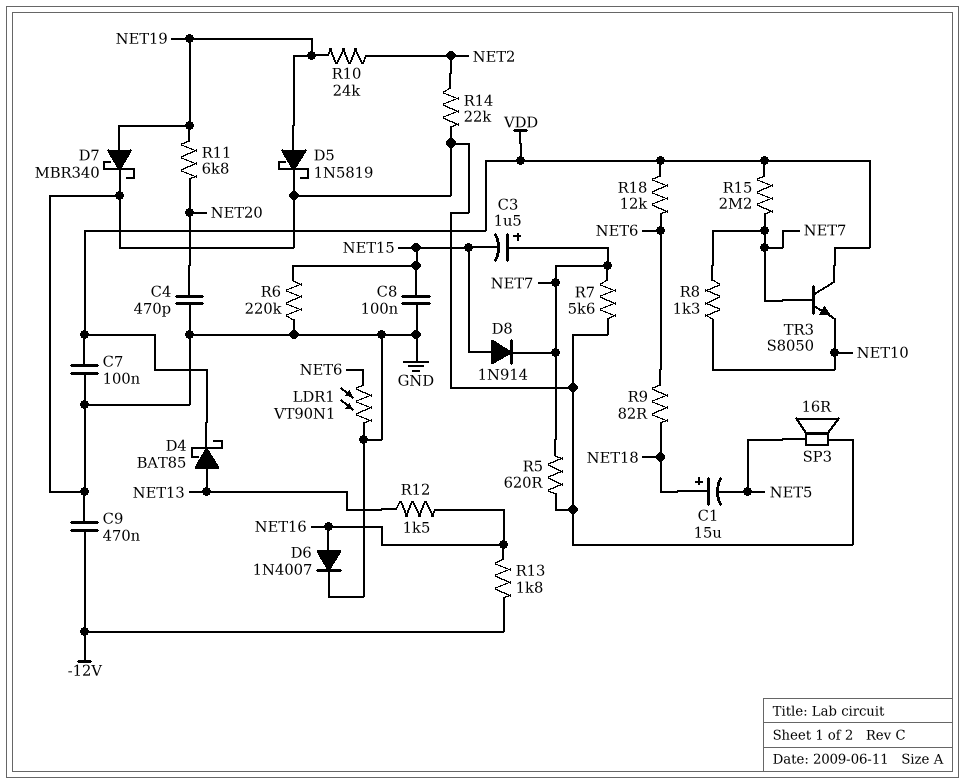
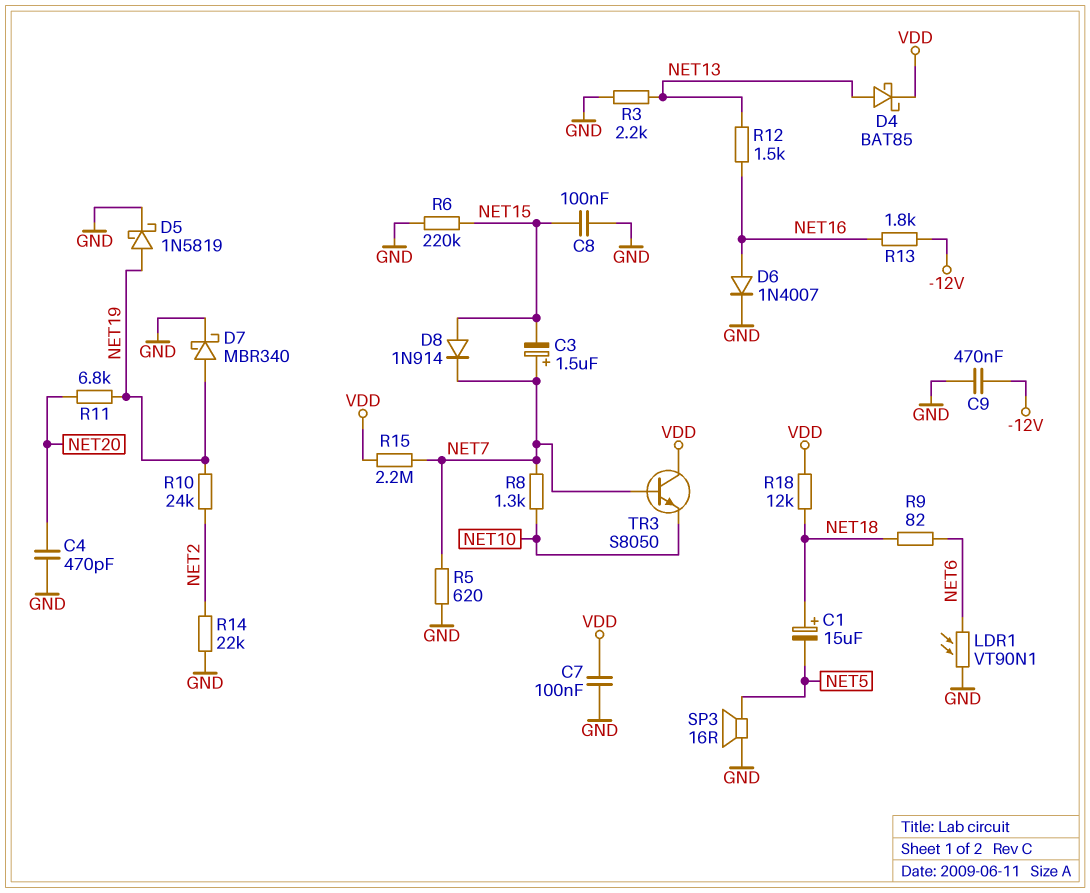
R3: none -> 2.2k (GND, NET13)
R7: 5.6k (GND, NET7) -> none
R18: 12k (NET6, VDD) -> 12k (NET18, VDD)

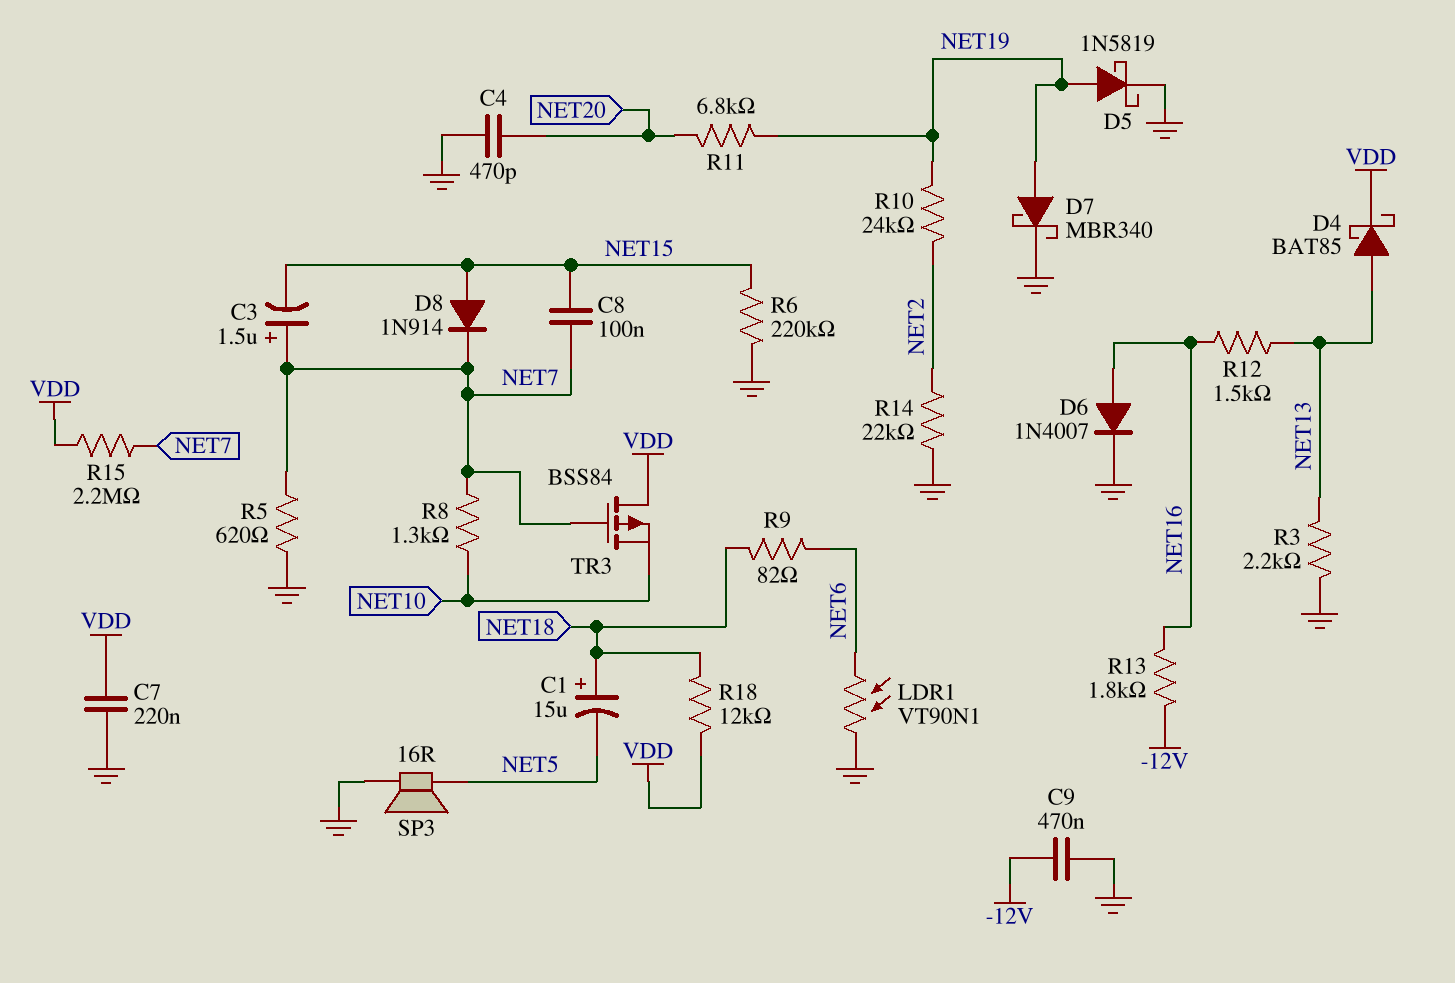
C7: 100nF (GND, VDD) -> 220nF (GND, VDD)
C8: 100nF (GND, NET15) -> 100nF (NET7, NET15)
TR3: NPN S8050 (B NET7, C VDD, E NET10) -> PMOS BSS84 (G NET7, D VDD, S NET10)

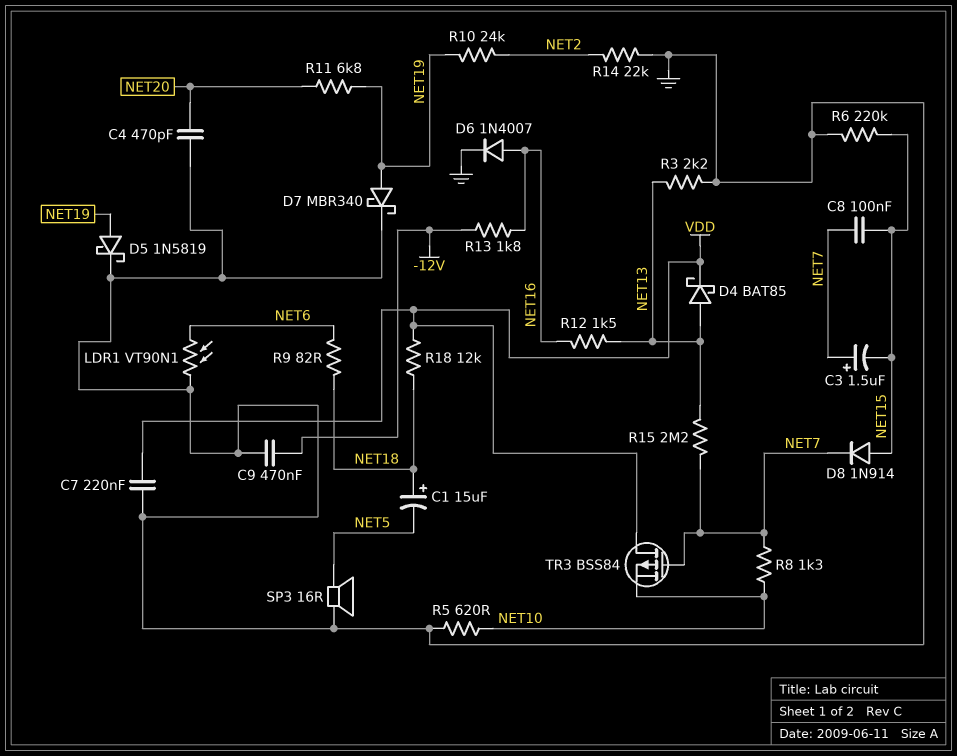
R5: 620 (GND, NET7) -> 620 (GND, NET10)
R15: 2.2M (NET7, VDD) -> 2.2M (NET7, NET13)

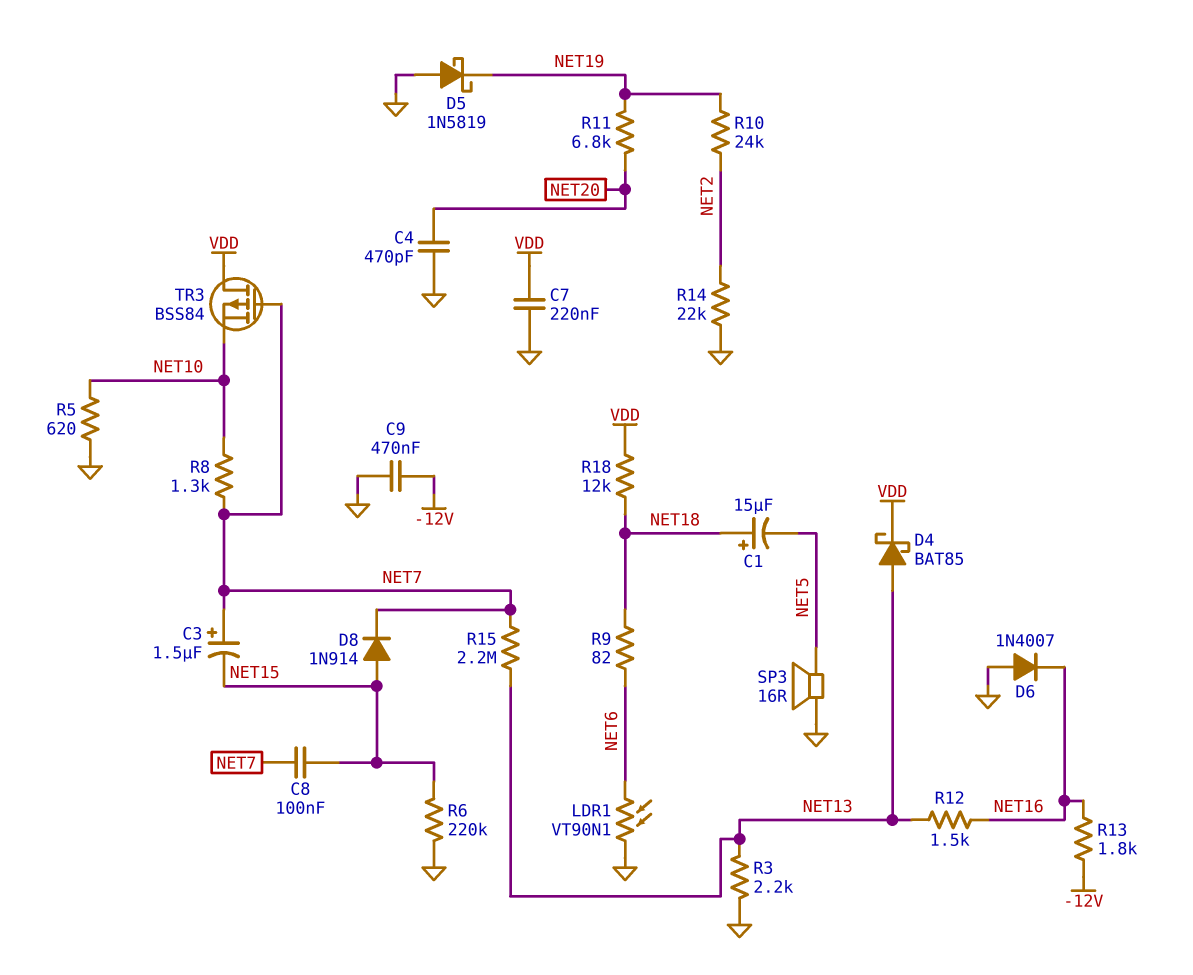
D5: schottky 1N5819 (A NET19, K GND) -> schottky 1N5819 (A GND, K NET19)
D6: diode 1N4007 (A NET16, K GND) -> diode 1N4007 (A GND, K NET16)
D7: schottky MBR340 (A NET19, K GND) -> none

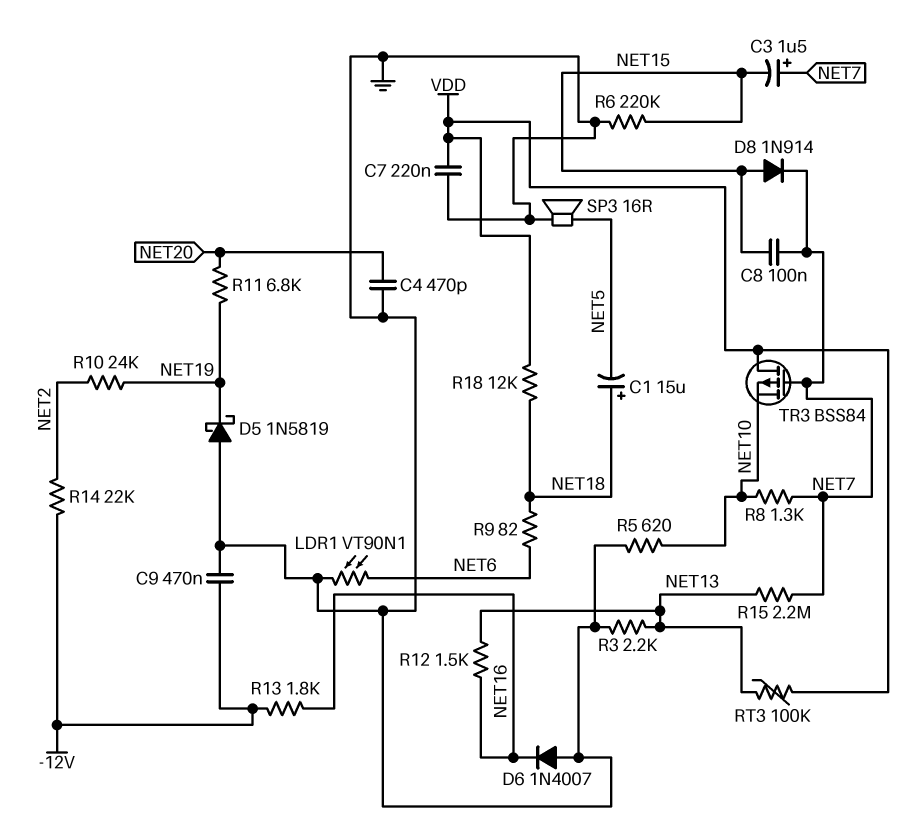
D4: schottky BAT85 (A NET13, K VDD) -> none
R14: 22k (GND, NET2) -> 22k (-12V, NET2)
RT3: none -> 100k (NET13, VDD)

